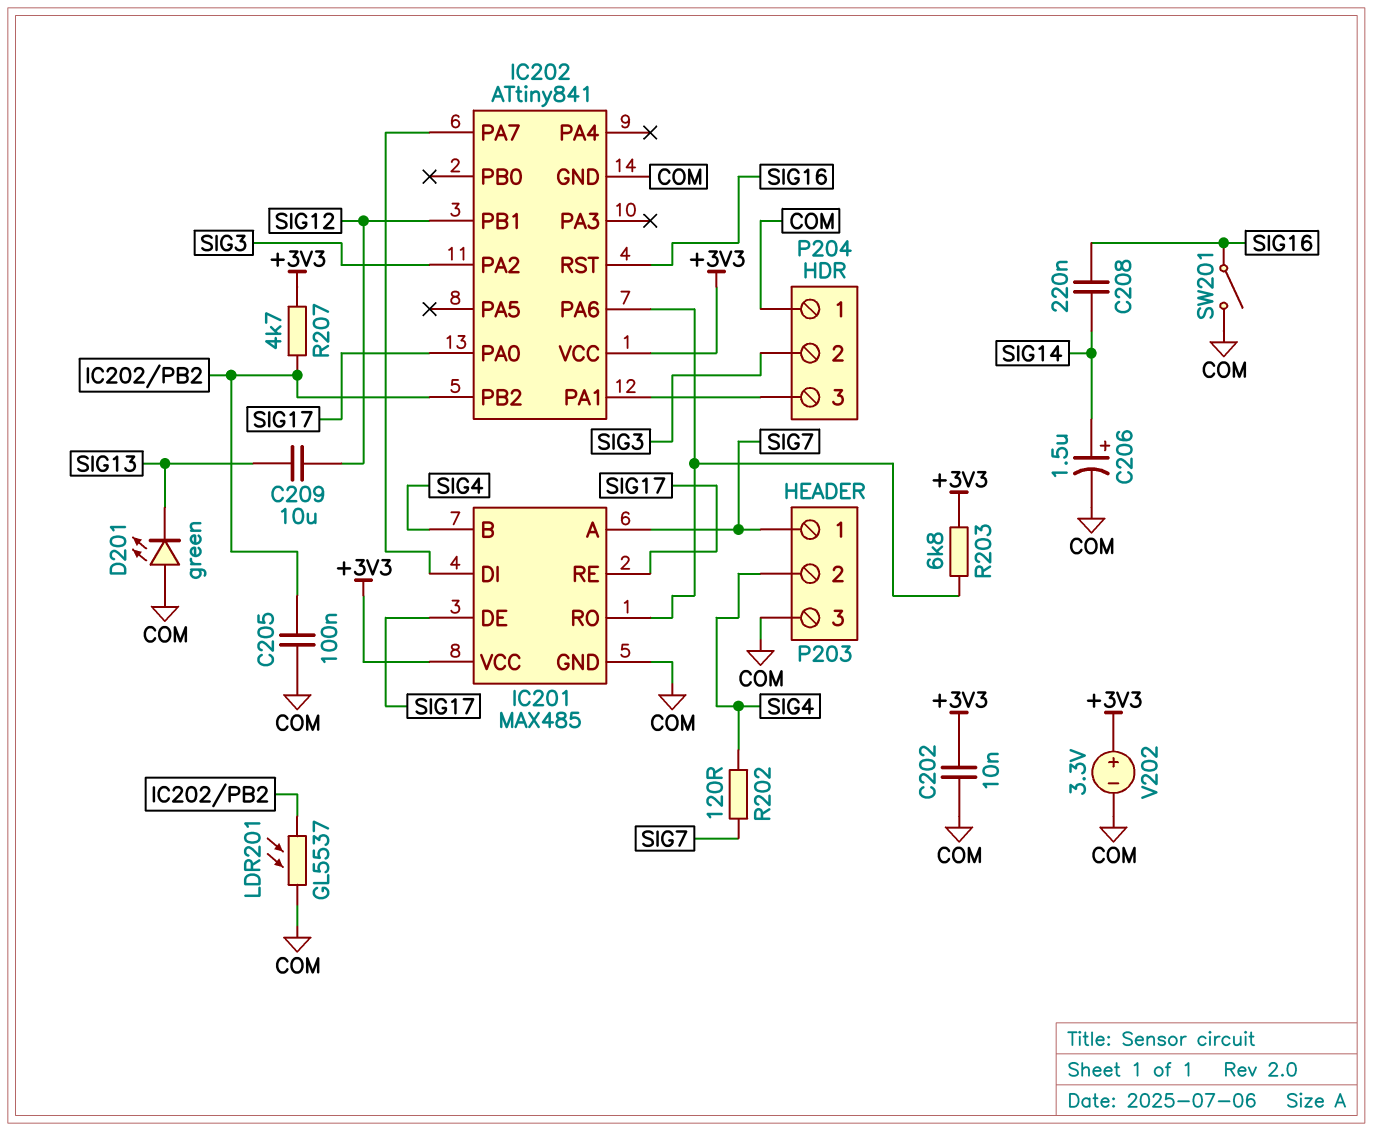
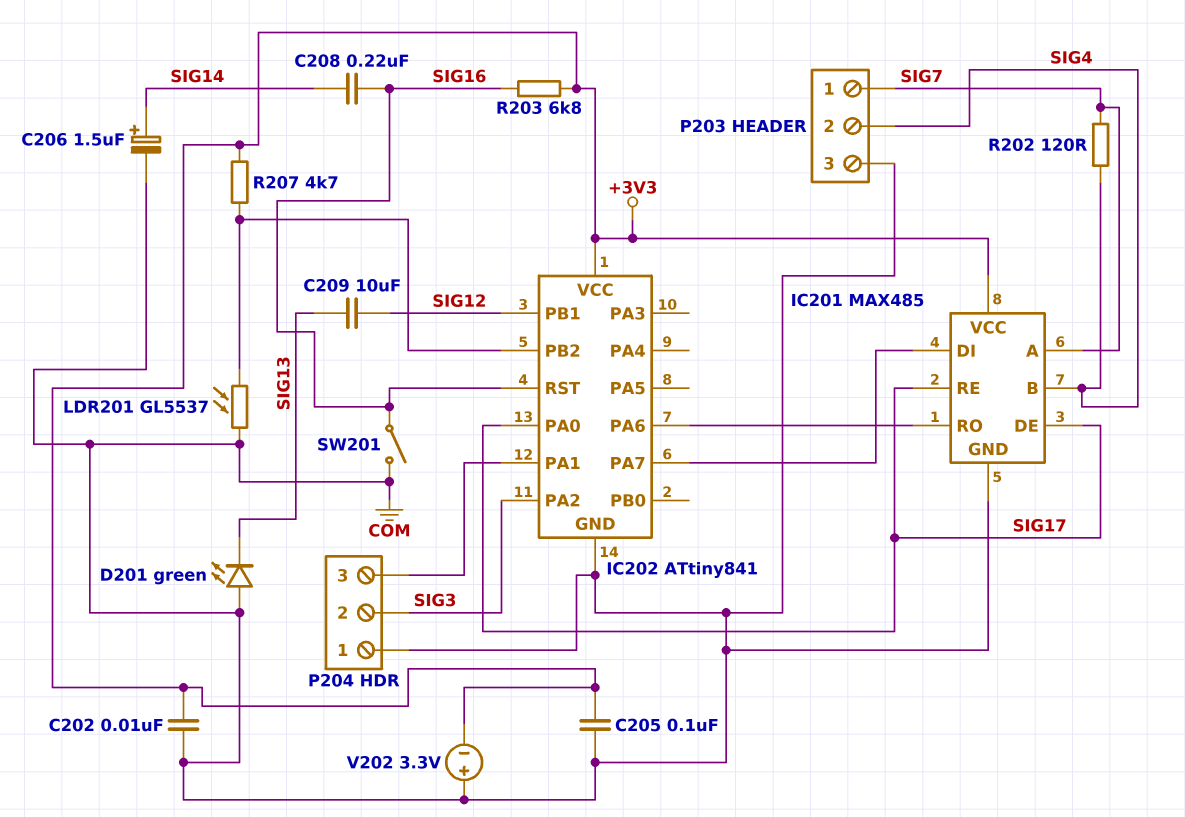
C205: 100nF (COM, IC202/PB2) -> 100nF (+3V3, COM)
R203: 6.8k (+3V3, IC201/RO) -> 6.8k (+3V3, SIG16)
V202: 3.3V (plus +3V3, minus COM) -> 3.3V (plus COM, minus +3V3)

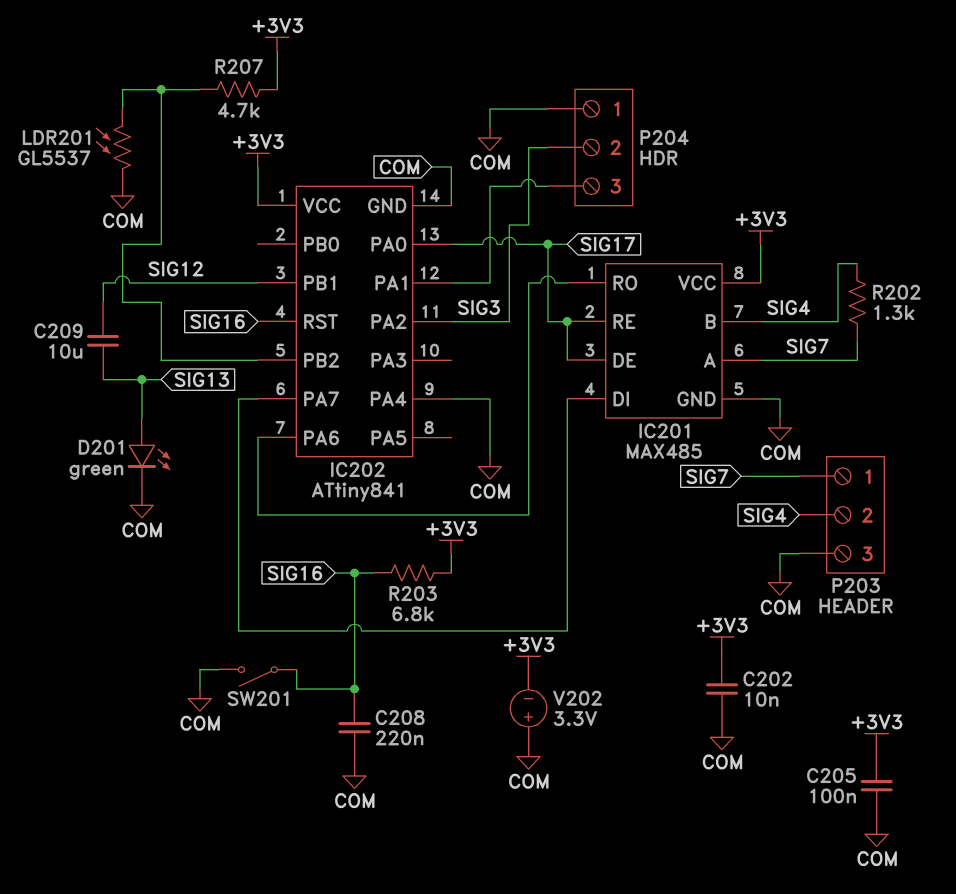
C206: 1.5uF (plus SIG14, minus COM) -> none
C208: 220nF (SIG14, SIG16) -> 220nF (COM, SIG16)
D201: LED green (A COM, K SIG13) -> LED green (A SIG13, K COM)
IC202 pin PA4: none -> COM
R202: 120 (SIG4, SIG7) -> 1.3k (SIG4, SIG7)

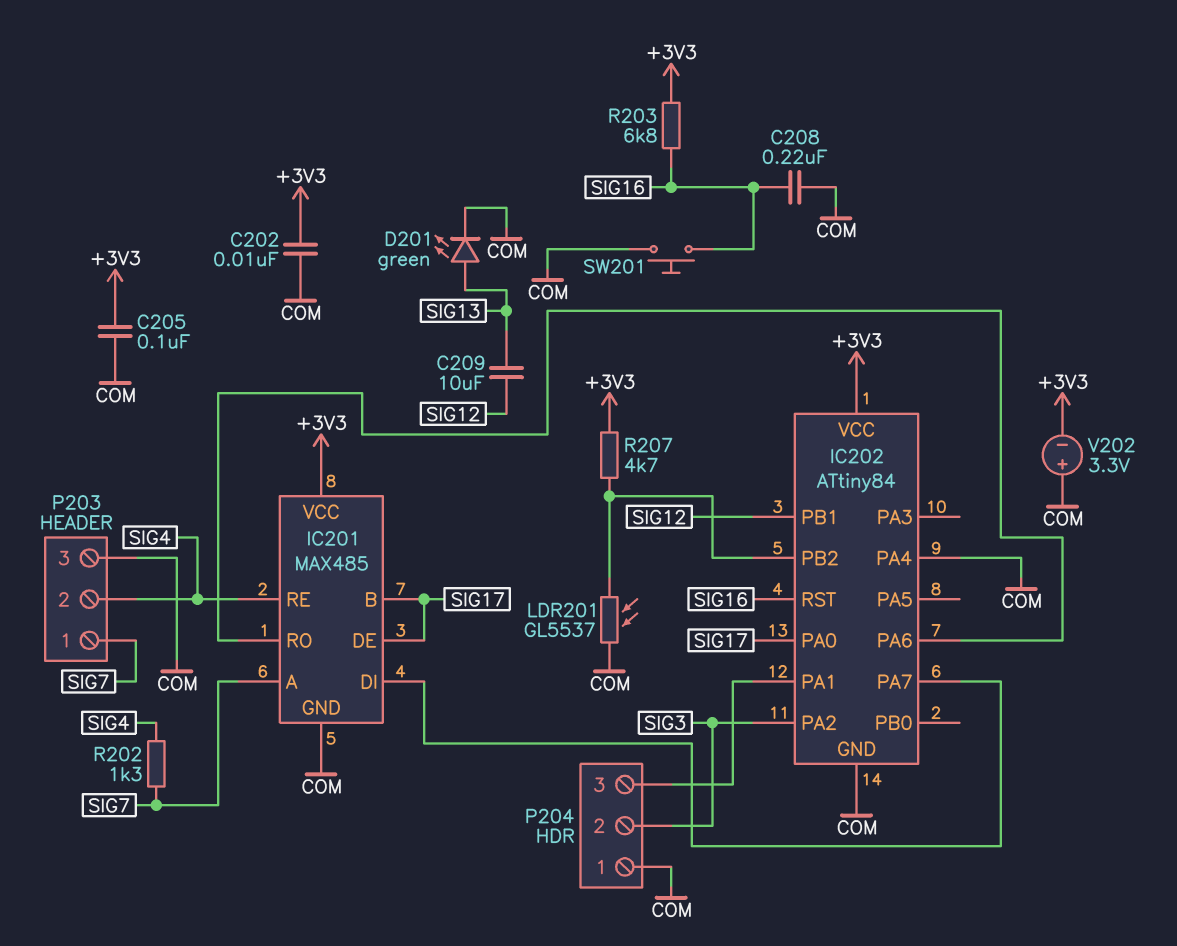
IC201 pin B: SIG4 -> SIG17
IC201 pin RE: SIG17 -> SIG4
IC202: ATtiny841 -> ATtiny84
SW201: switch (COM, SIG16) -> button (COM, SIG16)

